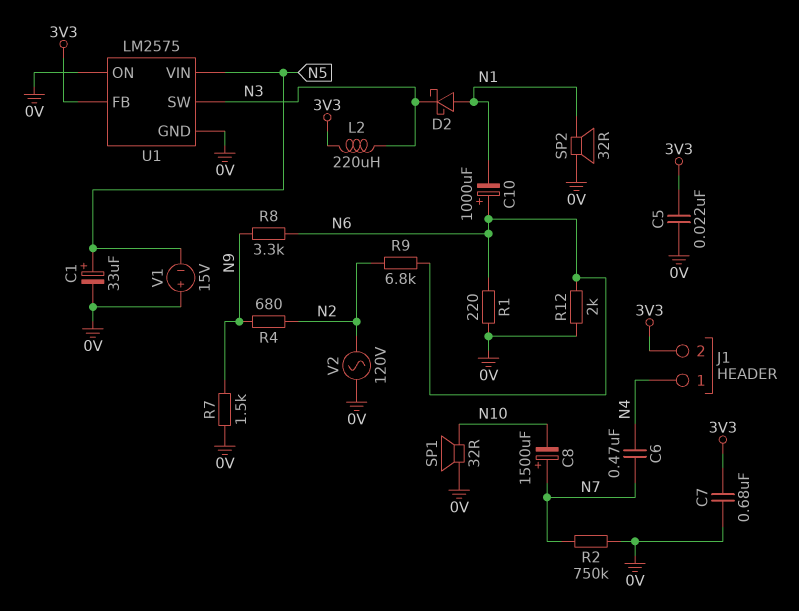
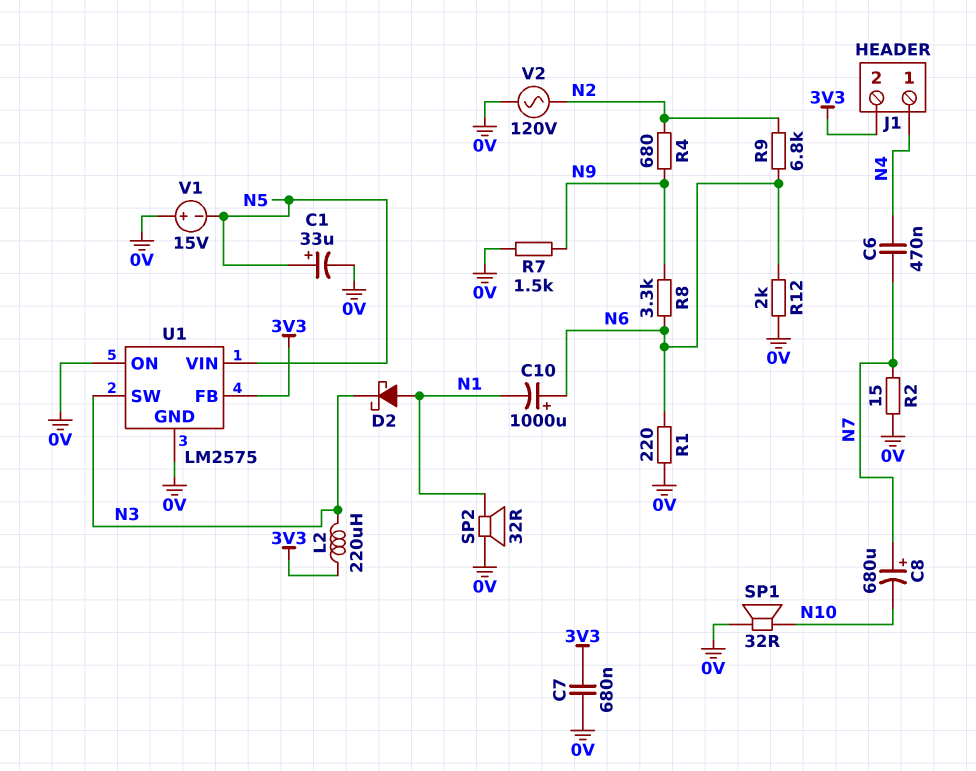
C5: 22nF (0V, 3V3) -> none
C8: 1500uF (plus N7, minus N10) -> 680uF (plus N7, minus N10)
R2: 750k (0V, N7) -> 15 (0V, N7)

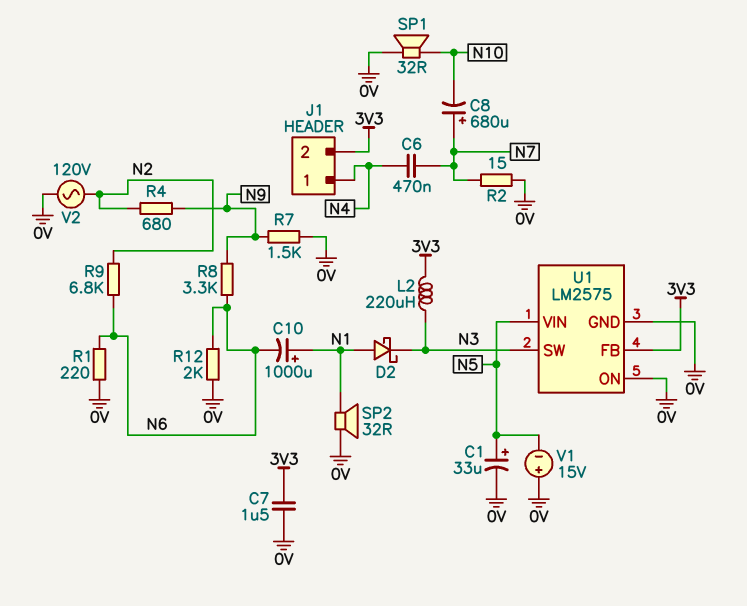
C7: 680nF (0V, 3V3) -> 1.5uF (0V, 3V3)
C10: 1000uF (plus N6, minus N1) -> 1000uF (plus N1, minus N6)

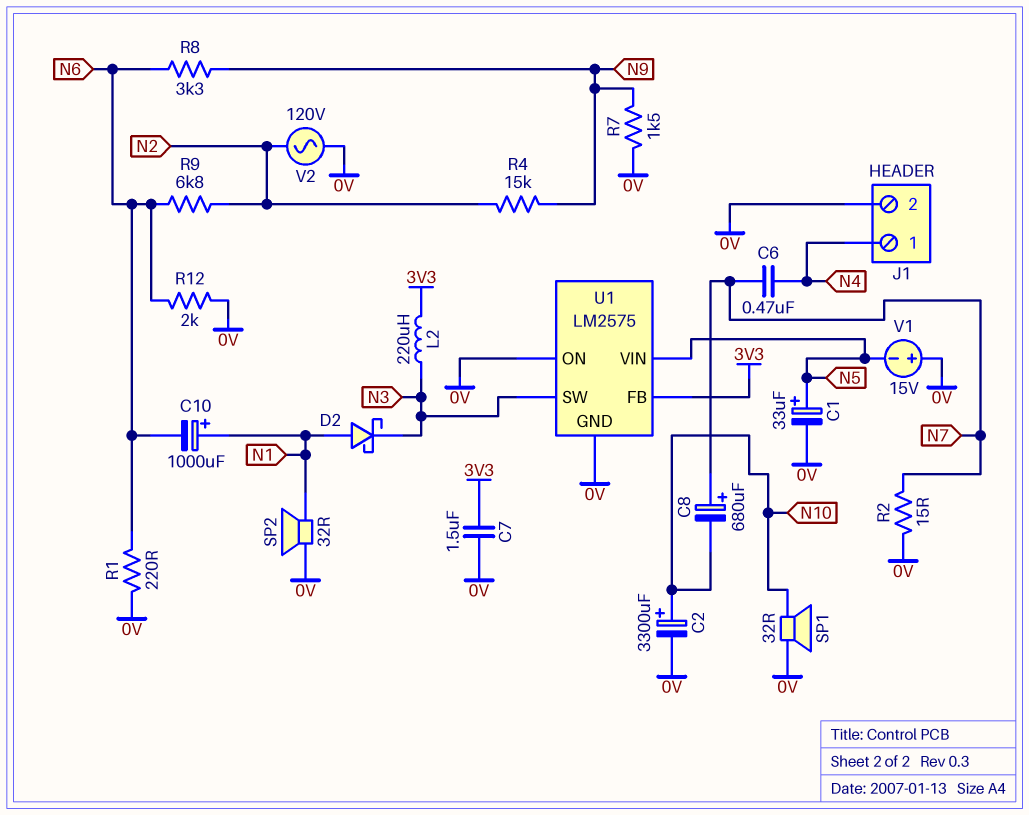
C2: none -> 3300uF (plus N10, minus 0V)
J1 pin 2: 3V3 -> 0V
R4: 680 (N2, N9) -> 15k (N2, N9)

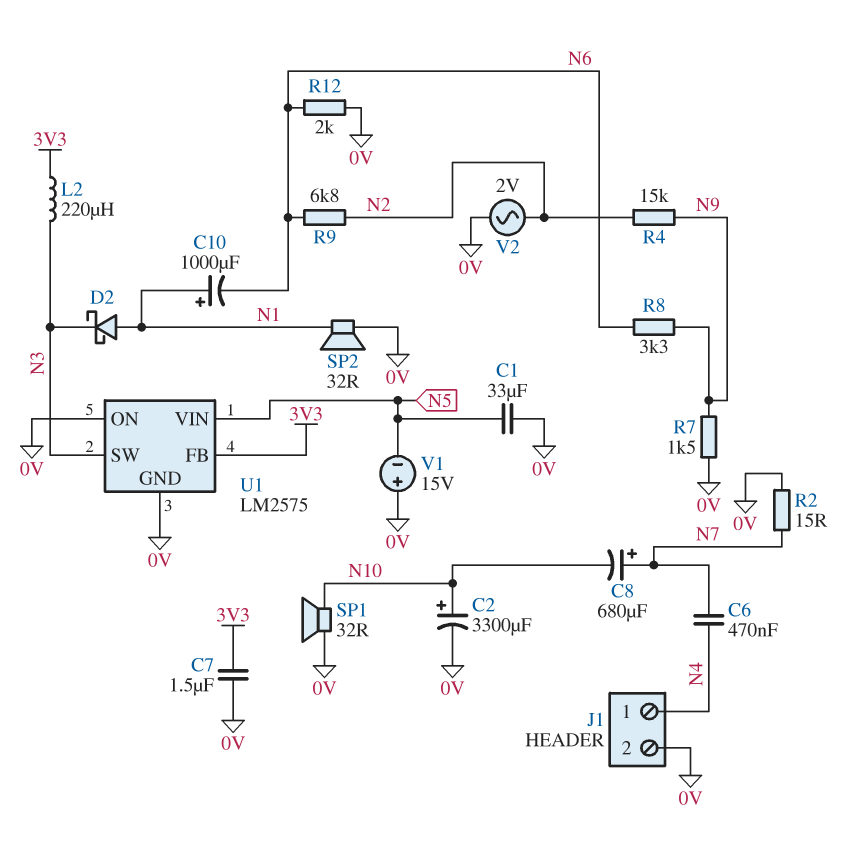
C1: 33uF (plus N5, minus 0V) -> 33uF (0V, N5)
R1: 220 (0V, N6) -> none
V2: AC 120V (0V, N2) -> AC 2V (0V, N2)

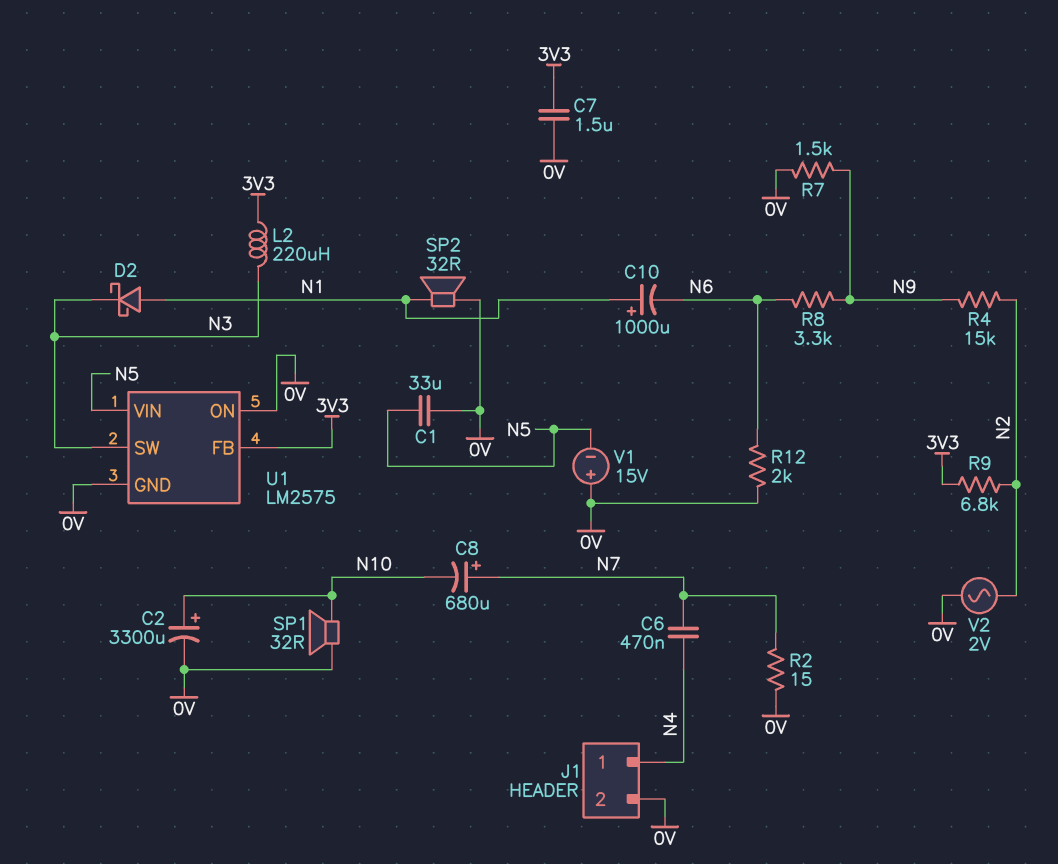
R9: 6.8k (N2, N6) -> 6.8k (3V3, N2)

